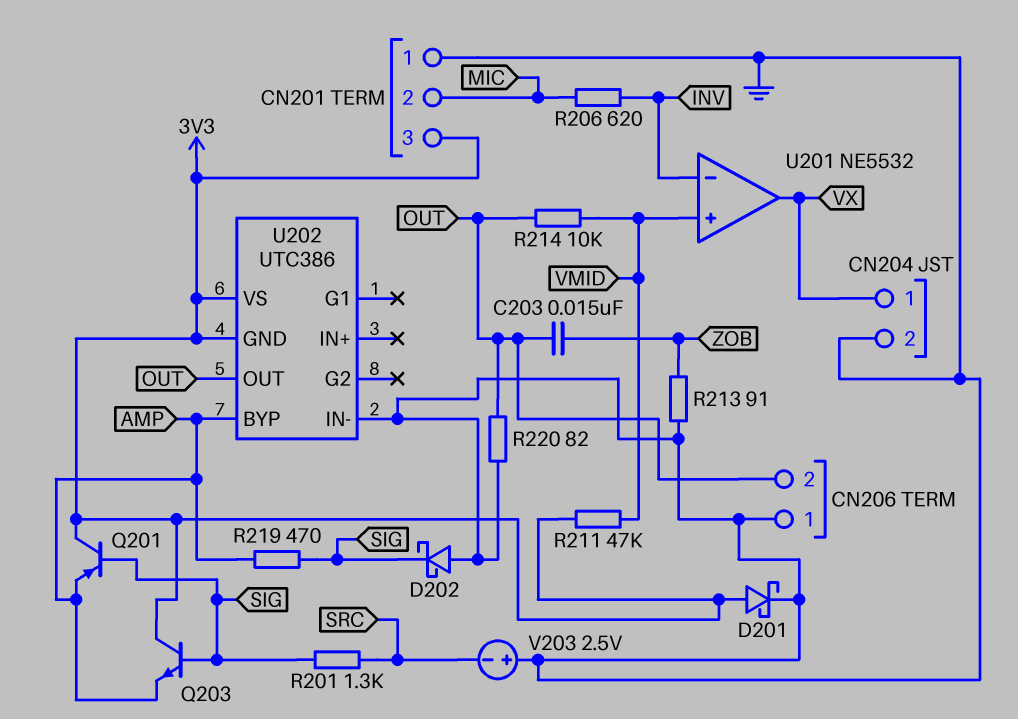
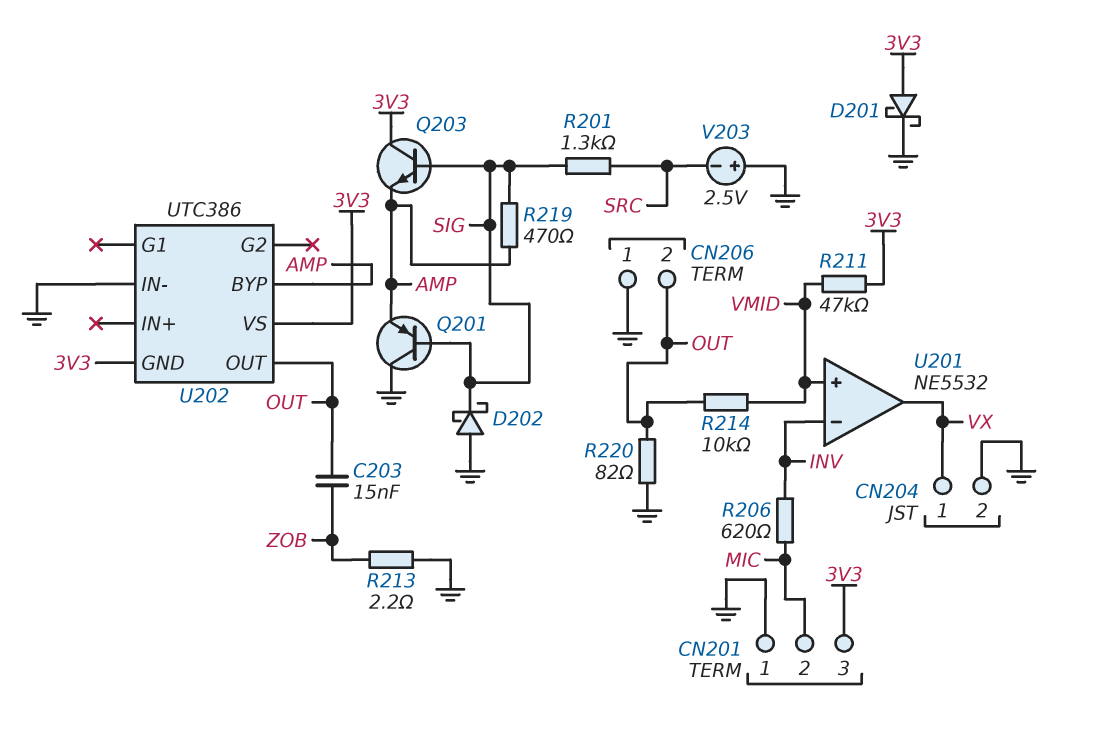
Q201: PNP (B SIG, C 3V3, E AMP) -> PNP (B SIG, C GND, E AMP)
R213: 91 (GND, ZOB) -> 2.2 (GND, ZOB)

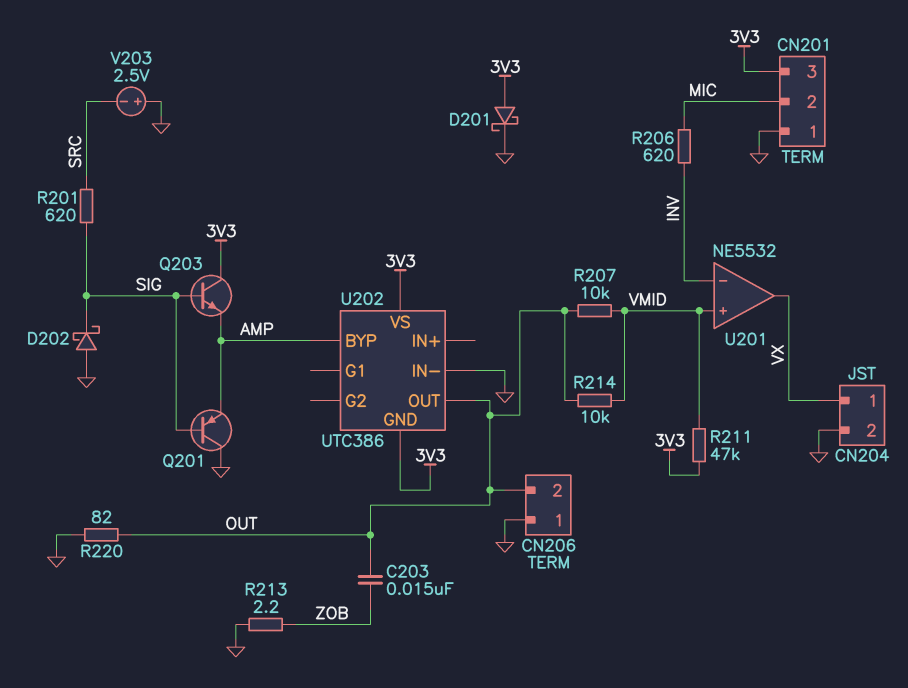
R201: 1.3k (SIG, SRC) -> 620 (SIG, SRC)
R207: none -> 10k (OUT, VMID)
R219: 470 (AMP, SIG) -> none

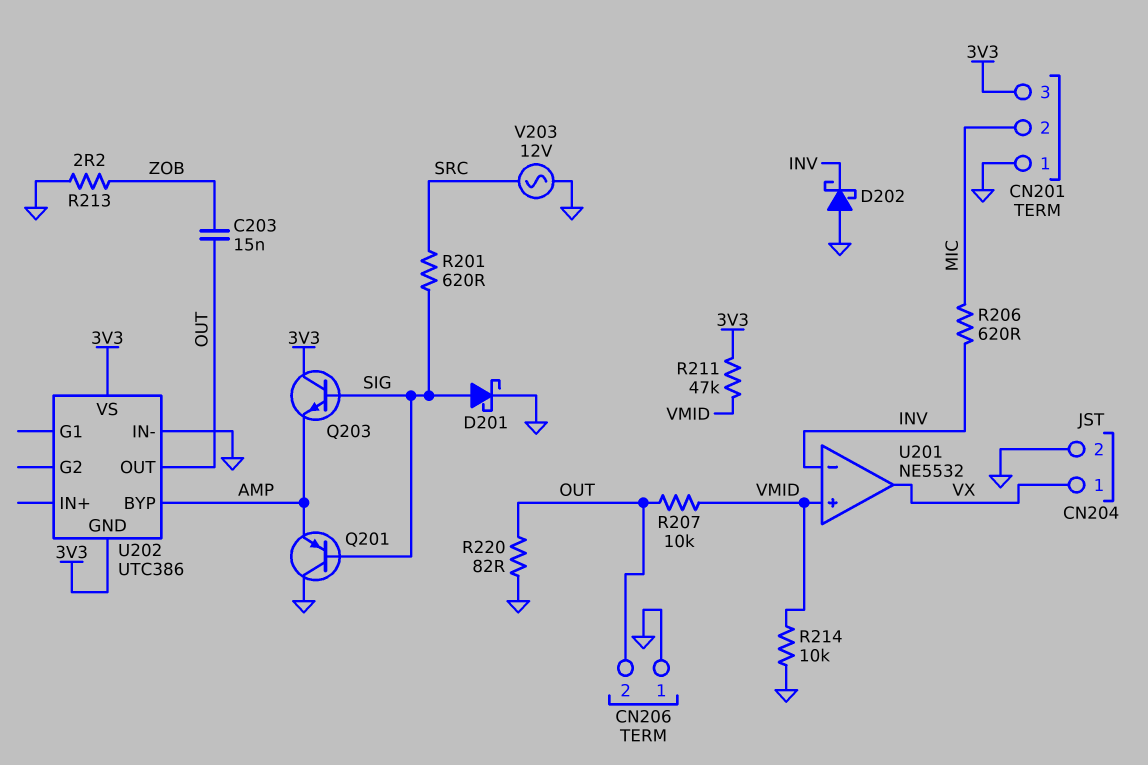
D201: schottky (A 3V3, K GND) -> schottky (A SIG, K GND)
D202: schottky (A GND, K SIG) -> schottky (A GND, K INV)
R214: 10k (OUT, VMID) -> 10k (GND, VMID)
V203: 2.5V (plus GND, minus SRC) -> AC 12V (GND, SRC)

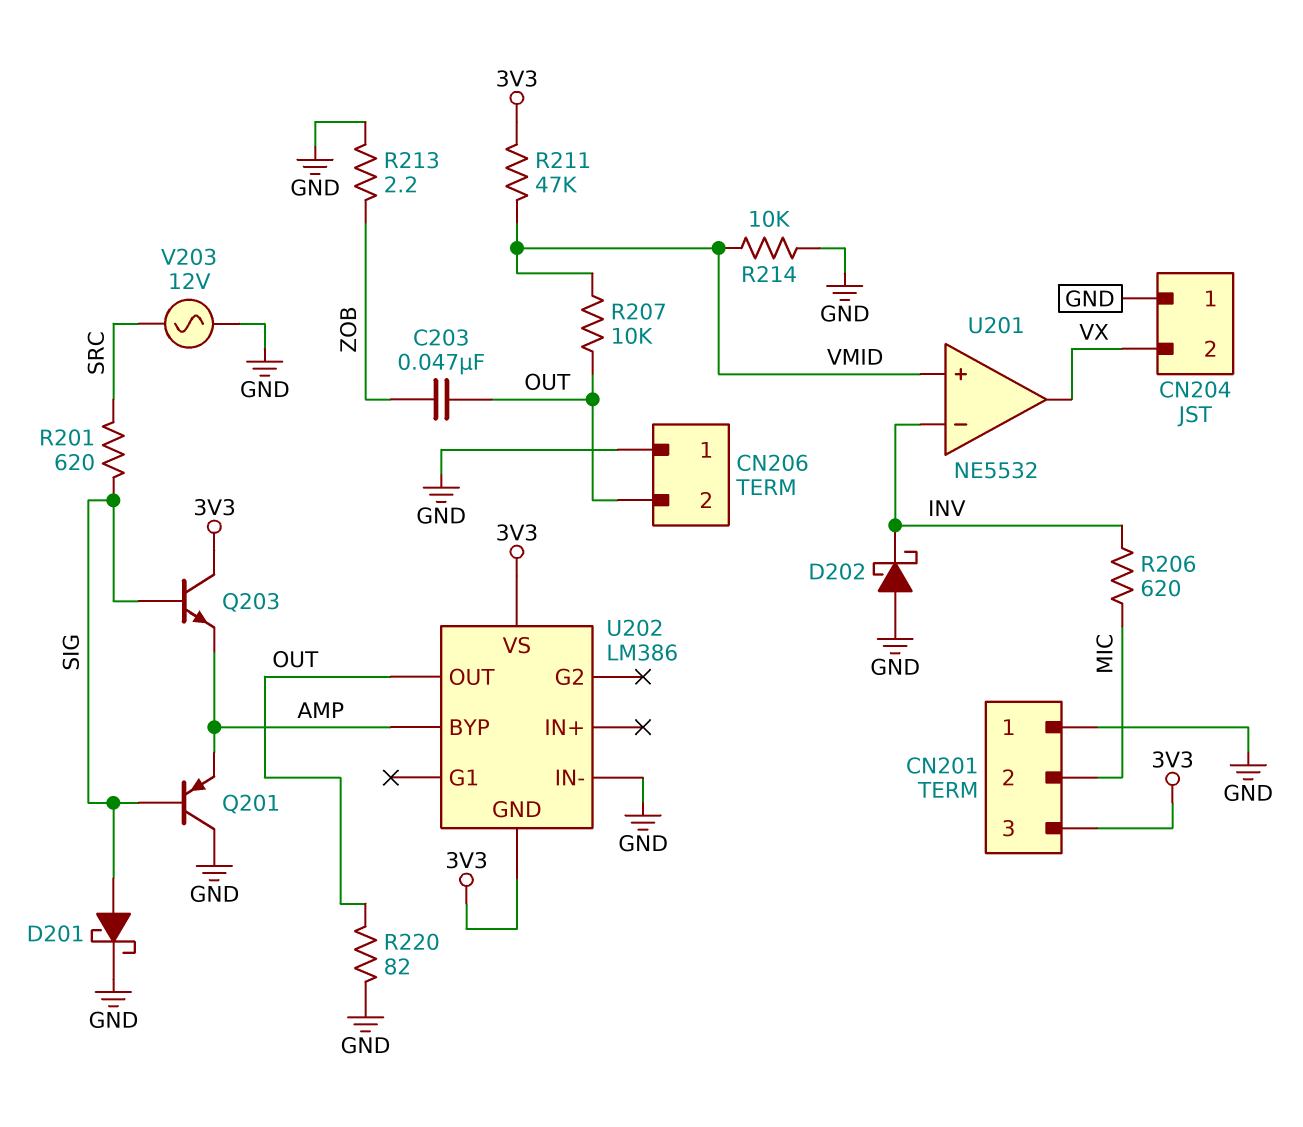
C203: 15nF (OUT, ZOB) -> 47nF (OUT, ZOB)
CN204 pin 1: VX -> GND
CN204 pin 2: GND -> VX
U202: UTC386 -> LM386

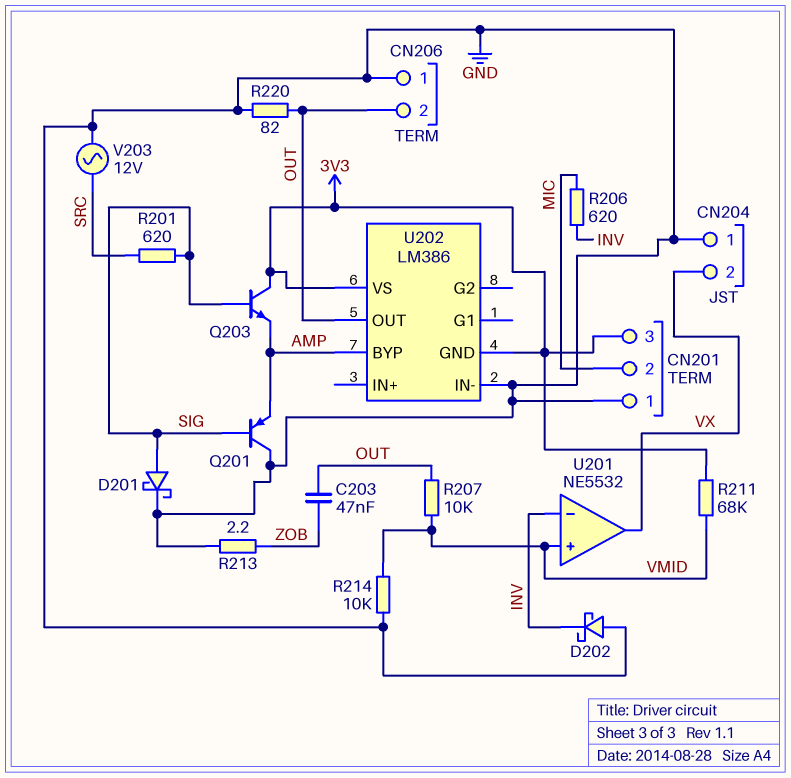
R211: 47k (3V3, VMID) -> 68k (3V3, VMID)

